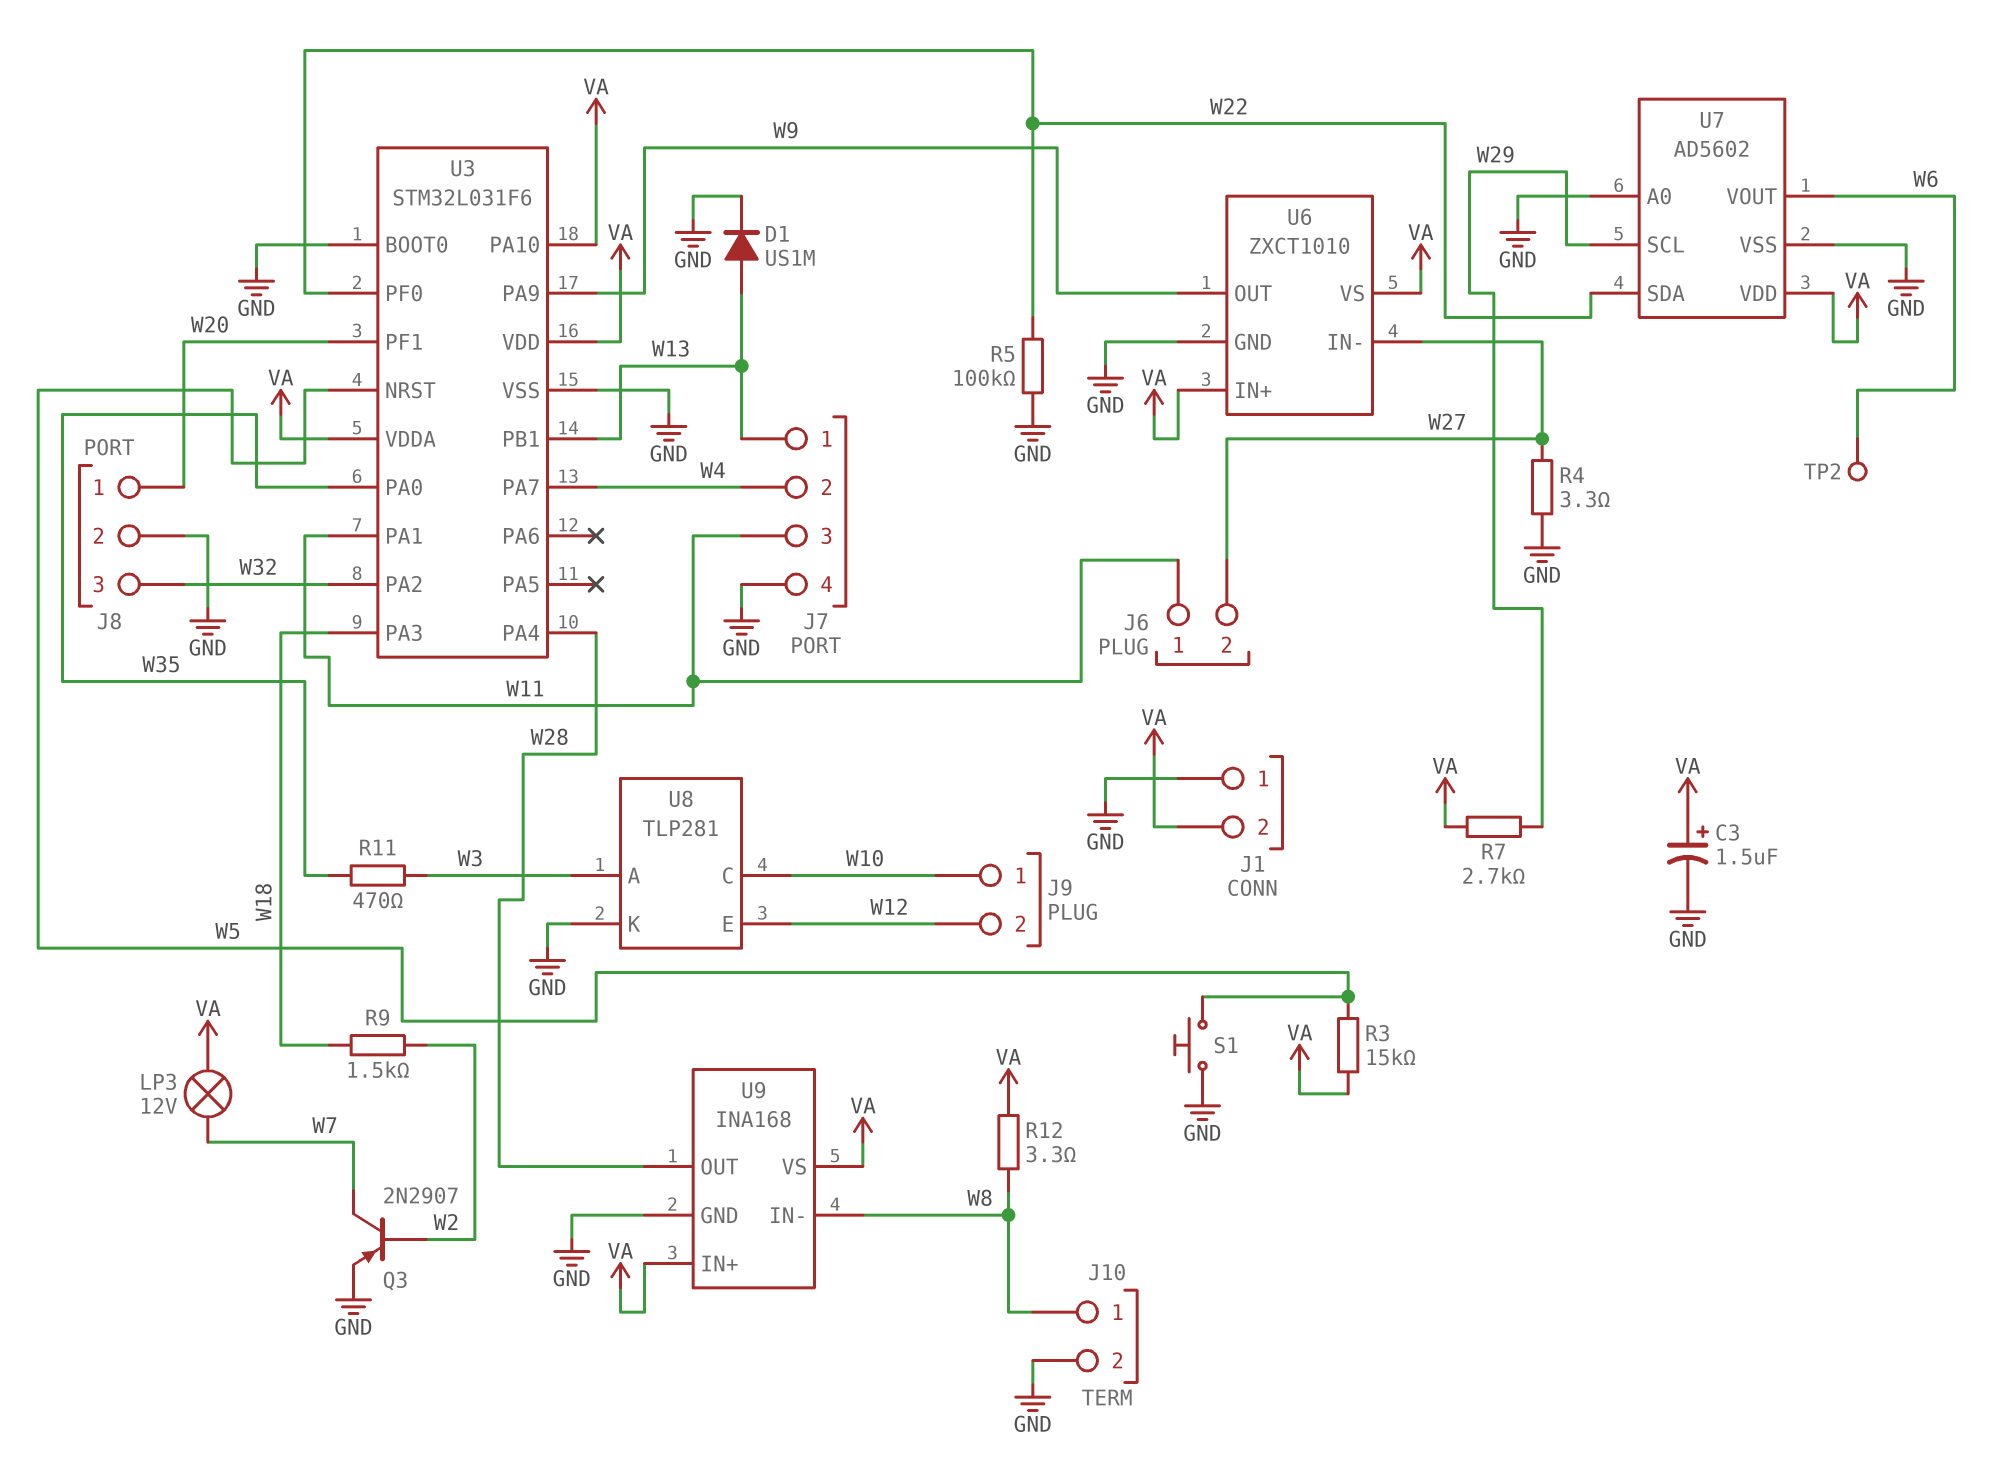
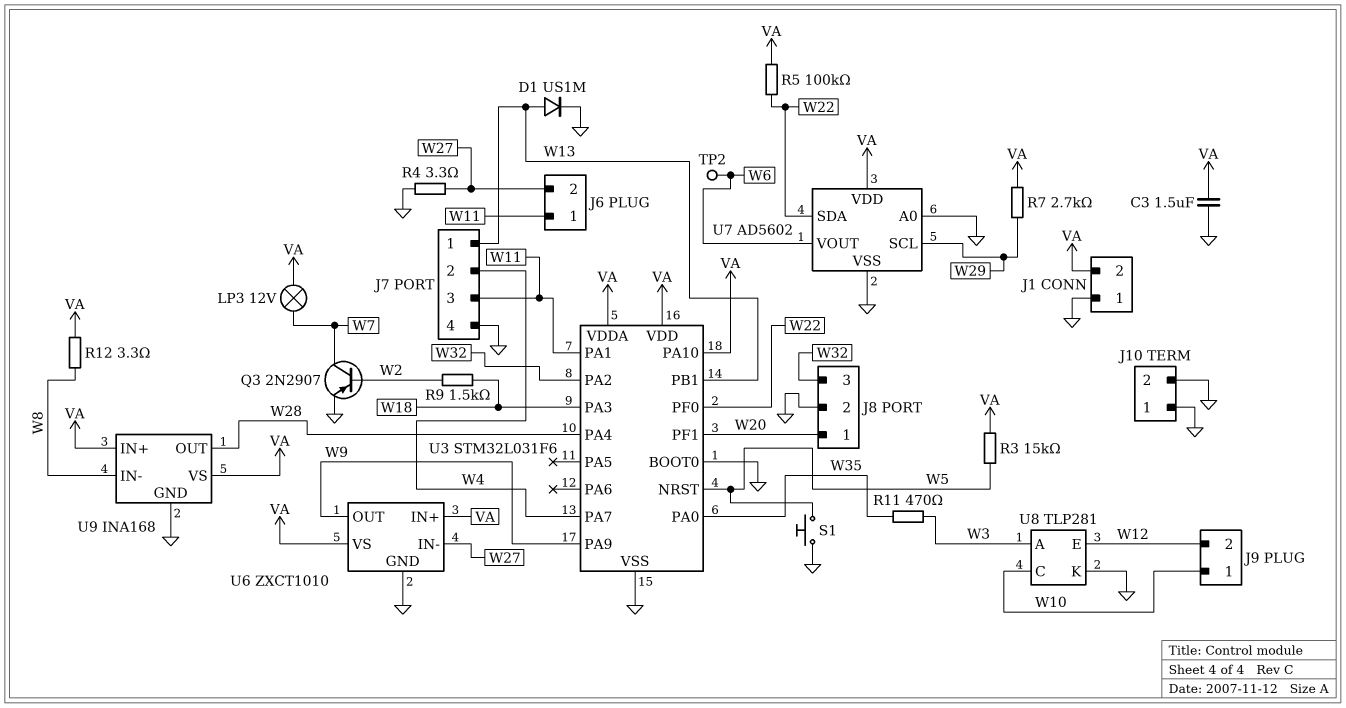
C3: 1.5uF (plus VA, minus GND) -> 1.5uF (GND, VA)
J10 pin 1: W8 -> GND
R5: 100k (GND, W22) -> 100k (VA, W22)

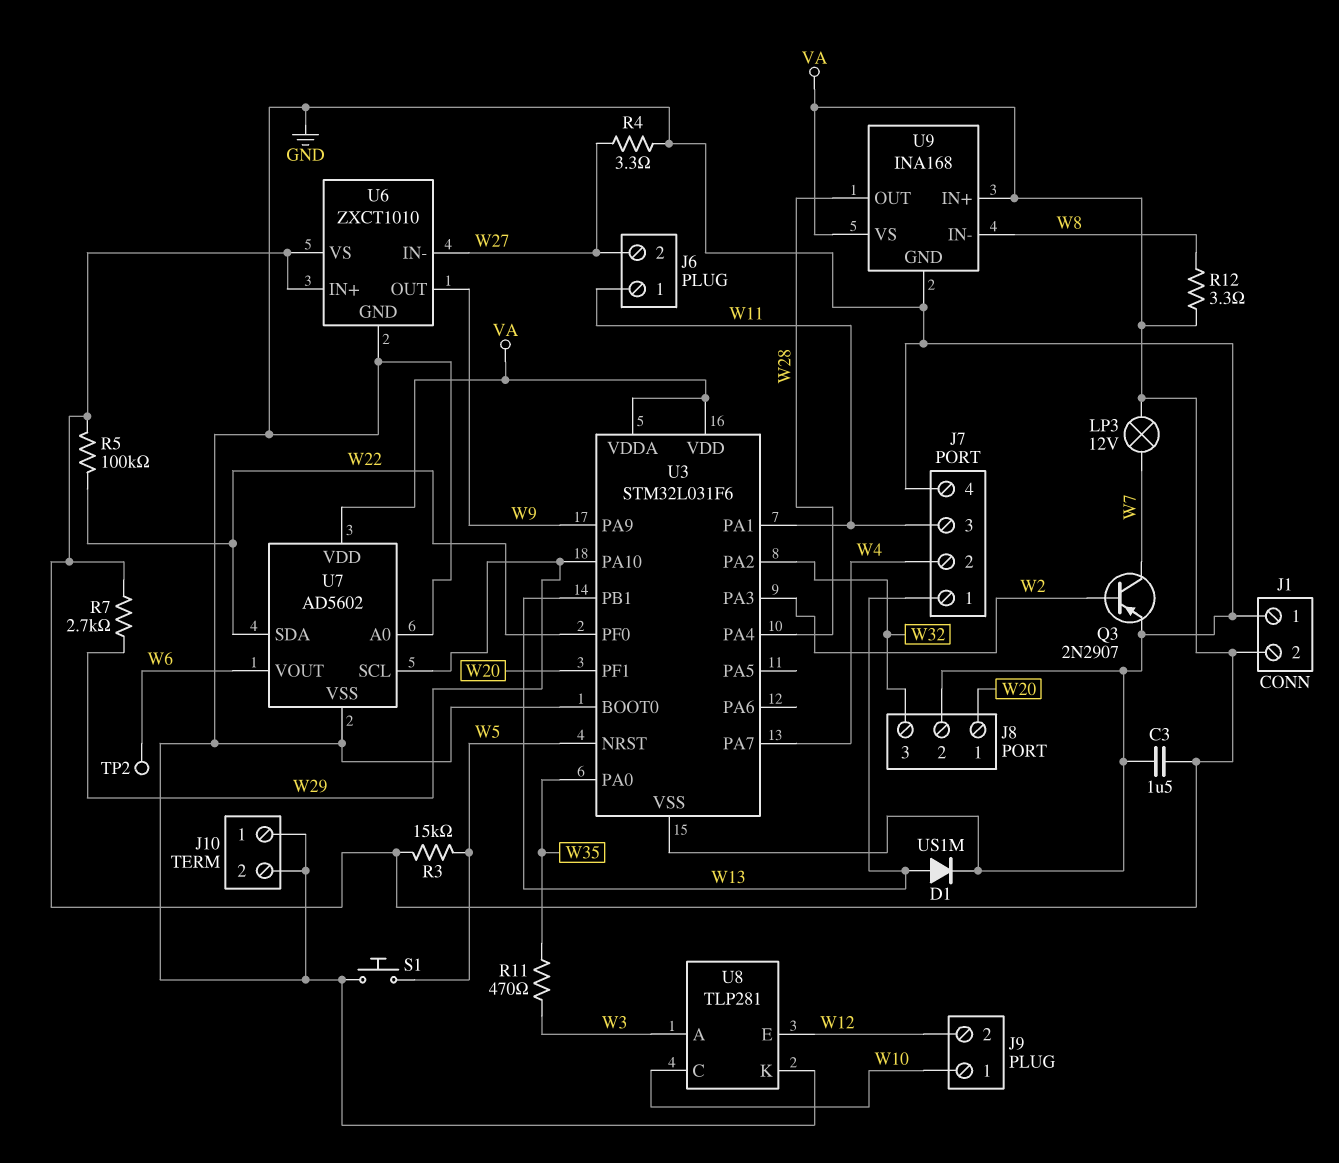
R9: 1.5k (W2, W18) -> none
U3 pin PA3: W18 -> W2
U3 pin PA10: VA -> W29

